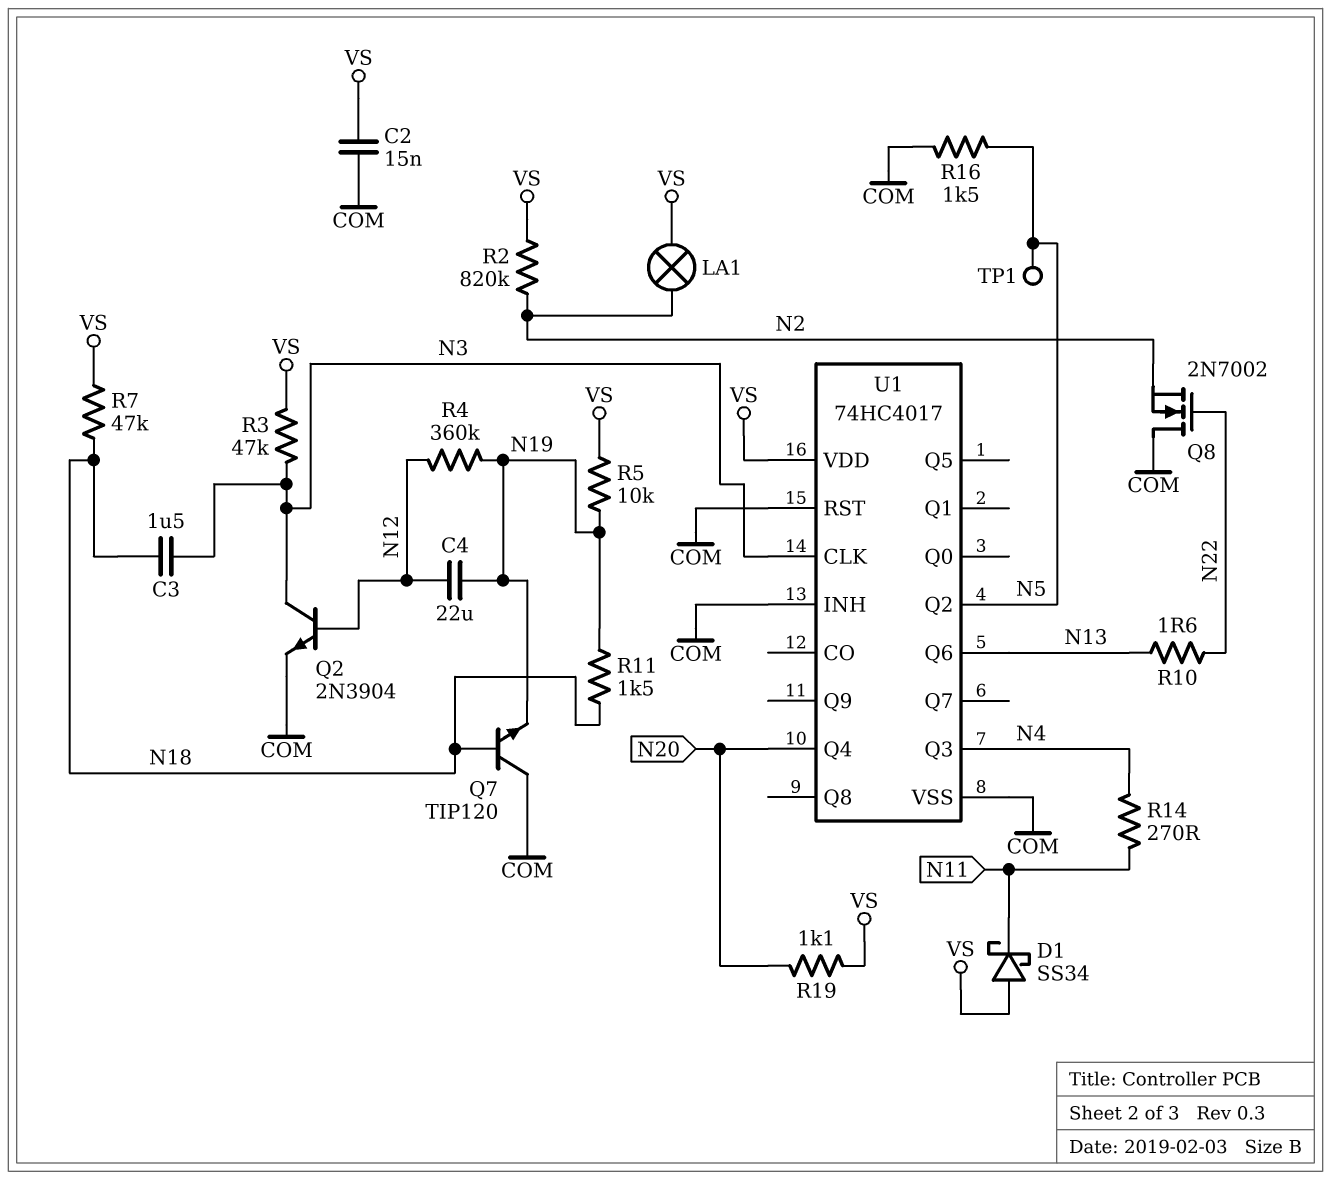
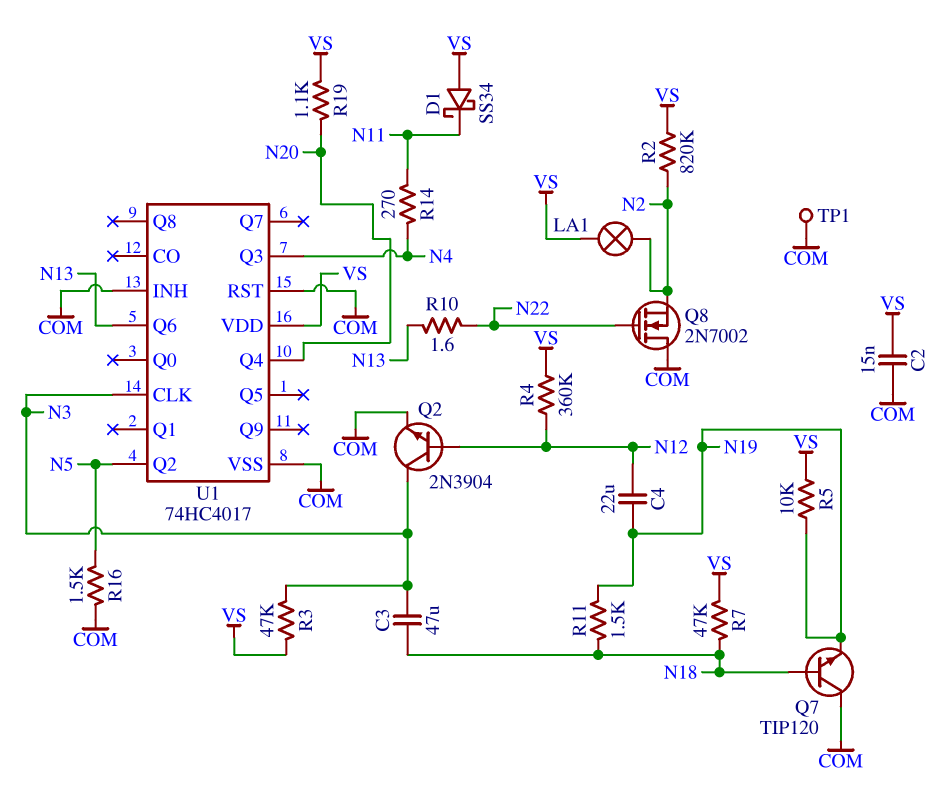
C3: 1.5uF (N3, N18) -> 47uF (N3, N18)
R4: 360k (N12, N19) -> 360k (N12, VS)
TP1: test point (N5) -> test point (COM)

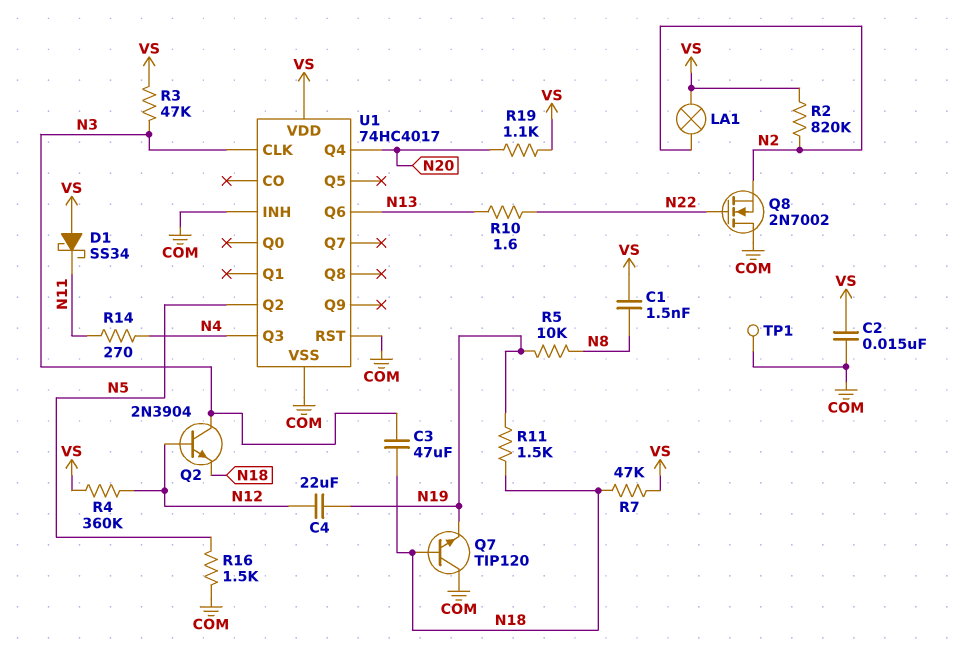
C1: none -> 1.5nF (N8, VS)
Q2: NPN 2N3904 (B N12, C N3, E COM) -> NPN 2N3904 (B N12, C N3, E N18)
R5: 10k (N19, VS) -> 10k (N8, N19)

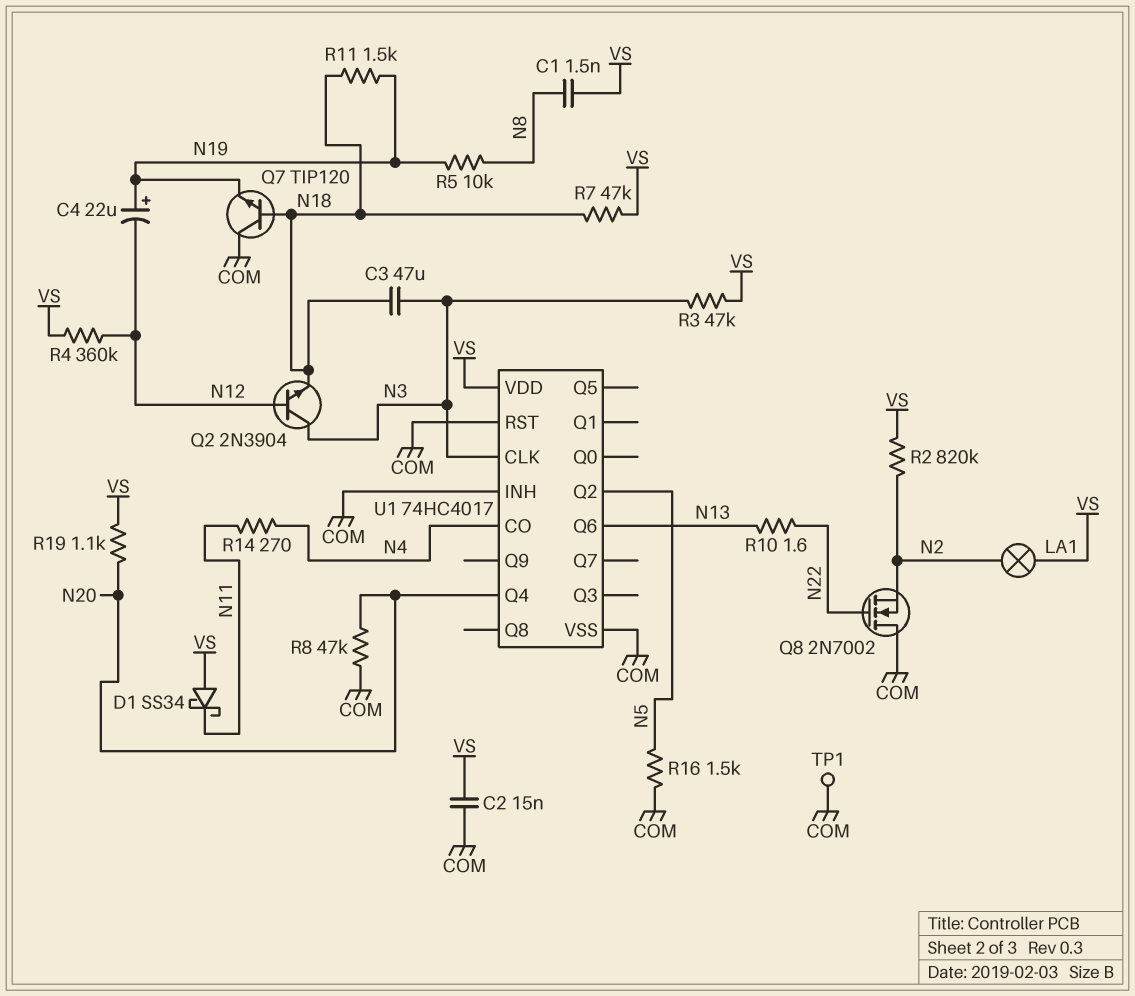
C4: 22uF (N12, N19) -> 22uF (plus N19, minus N12)
R8: none -> 47k (COM, N20)
U1 pin CO: none -> N4
U1 pin Q3: N4 -> none

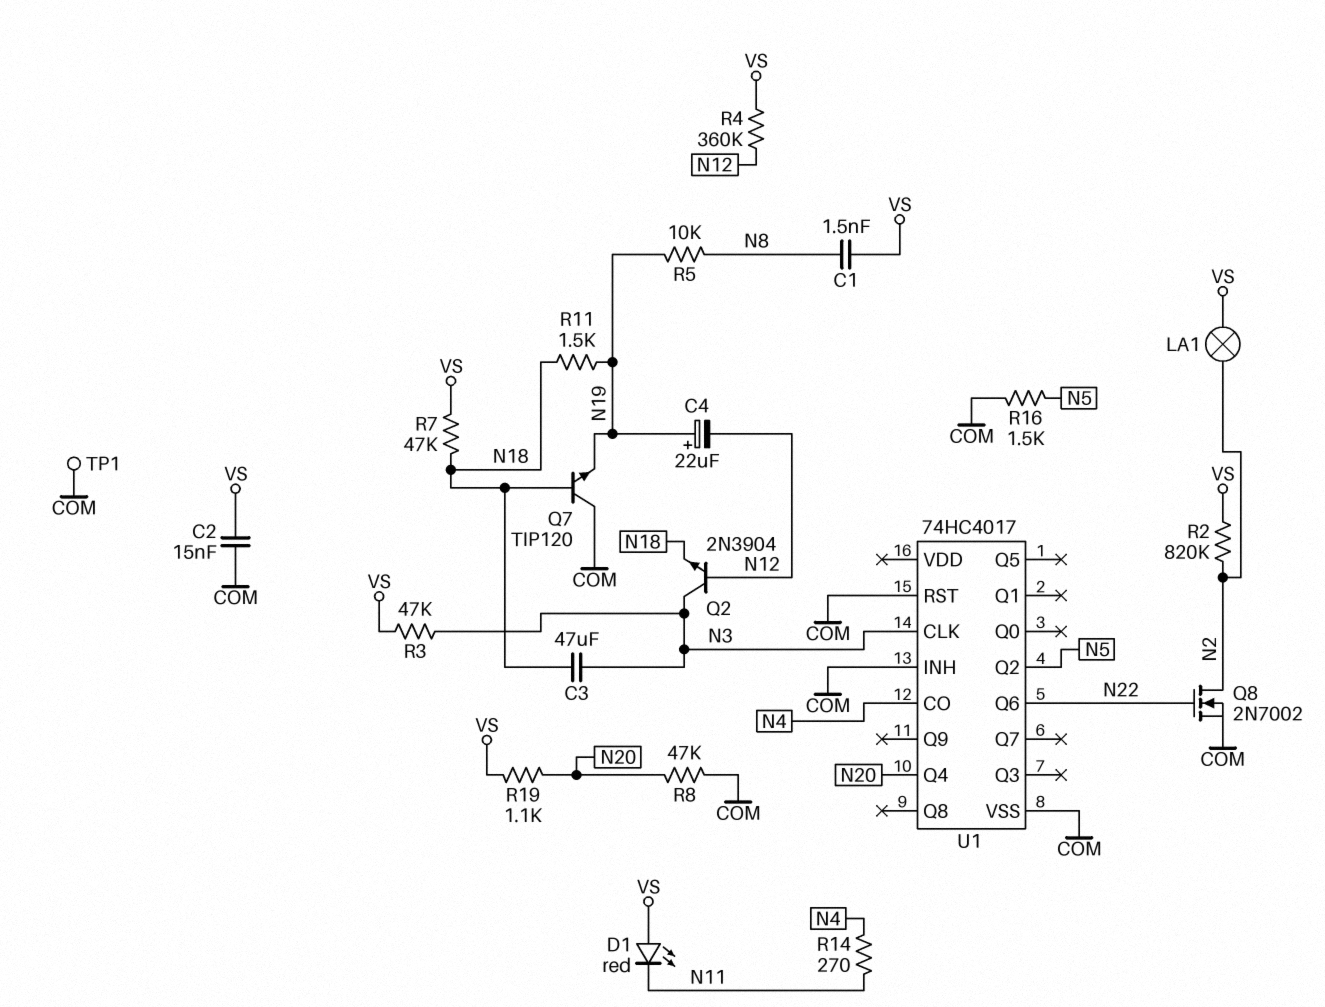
D1: schottky SS34 (A VS, K N11) -> LED red (A VS, K N11)
Q8: NMOS 2N7002 (G N22, D COM, S N2) -> NMOS 2N7002 (G N22, D N2, S COM)
R10: 1.6 (N13, N22) -> none
U1 pin Q6: N13 -> N22
U1 pin VDD: VS -> none

